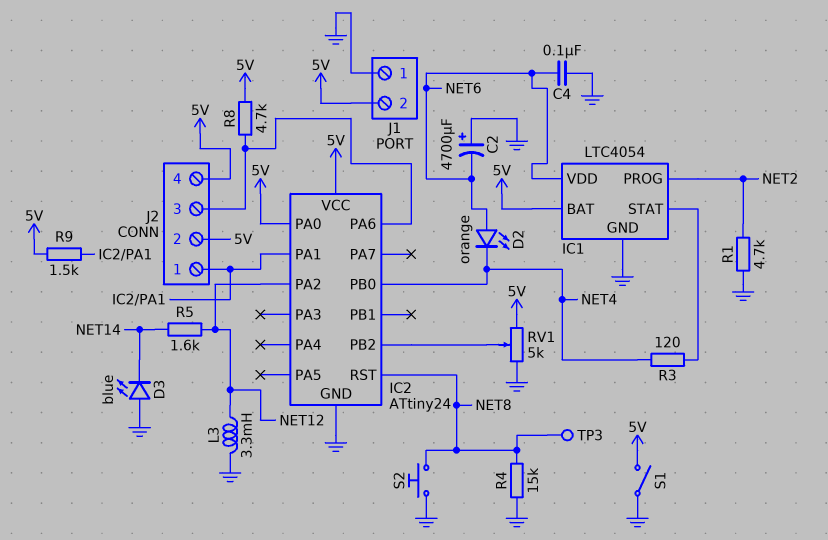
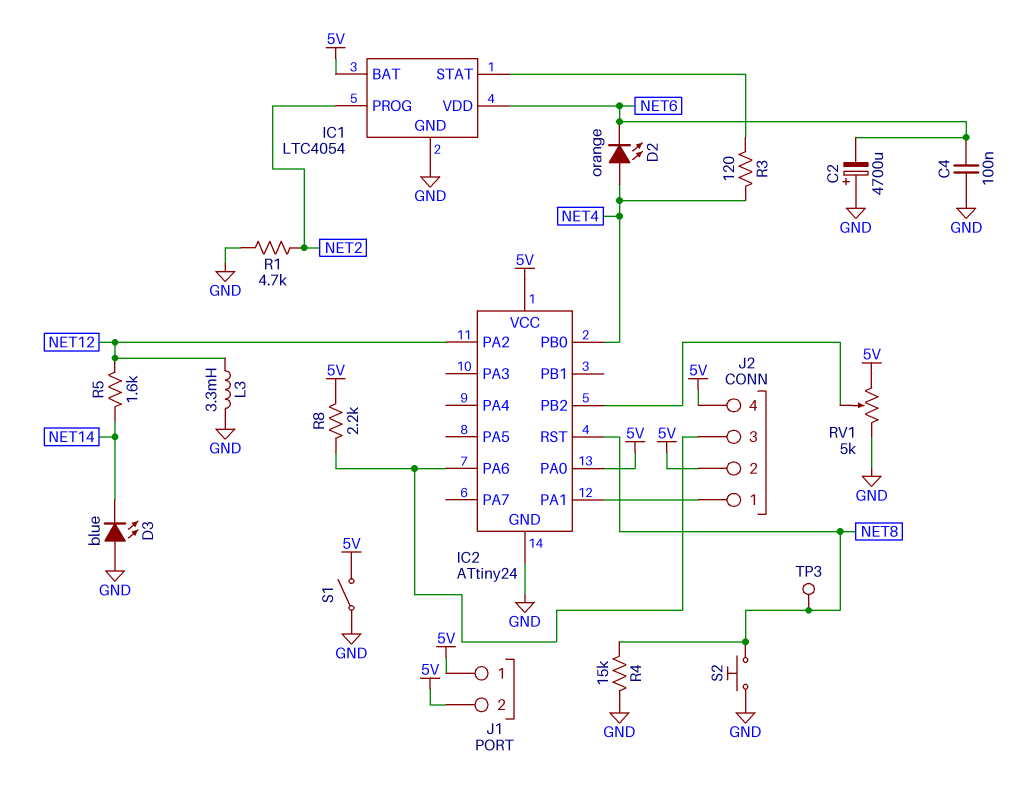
D2: LED orange (A NET6, K NET4) -> LED orange (A NET4, K NET6)
J1 pin 1: GND -> 5V
R8: 4.7k (5V, IC2/PA6) -> 2.2k (5V, IC2/PA6)
R9: 1.5k (5V, IC2/PA1) -> none

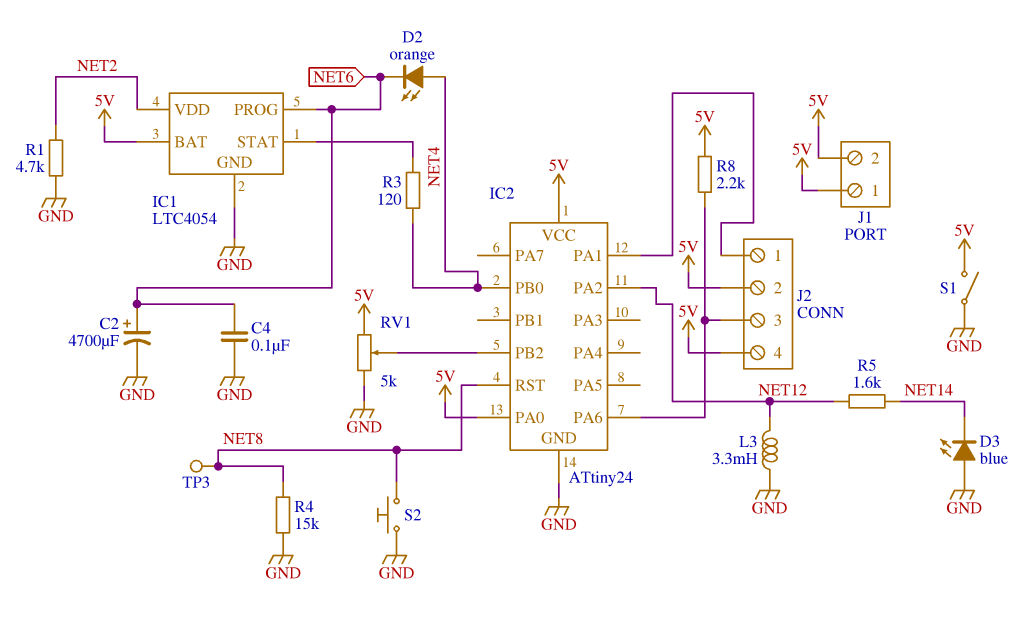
C2: 4700uF (plus GND, minus NET6) -> 4700uF (plus NET6, minus GND)
IC1 pin PROG: NET2 -> NET6
IC1 pin VDD: NET6 -> NET2

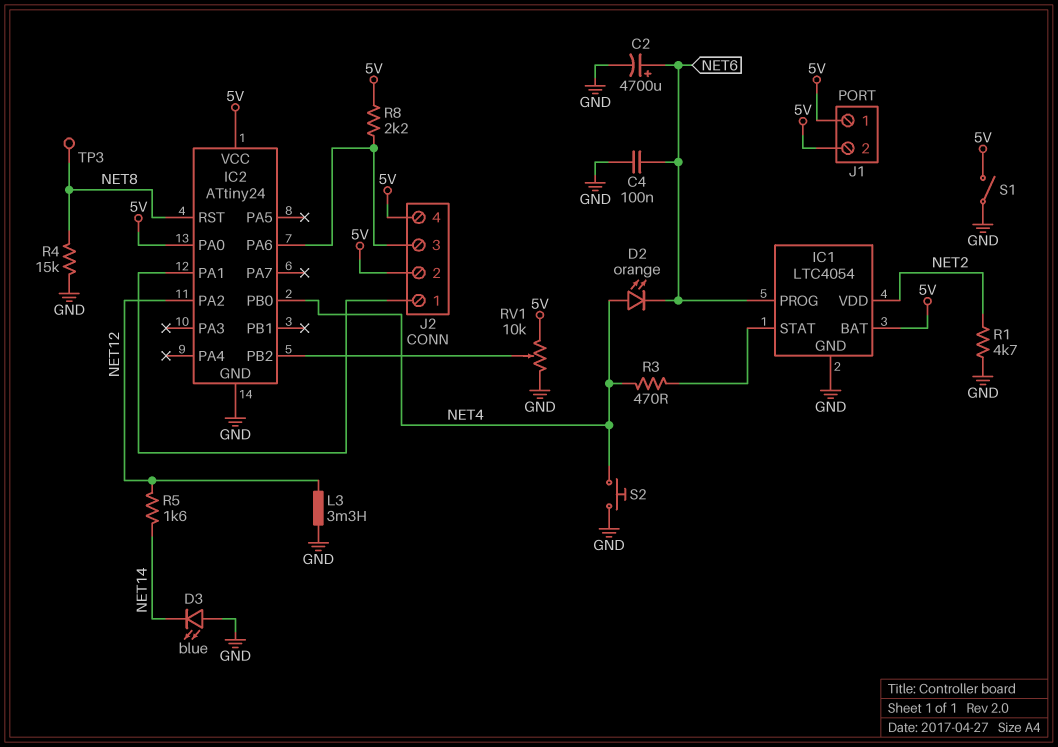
R3: 120 (IC1/STAT, NET4) -> 470 (IC1/STAT, NET4)
RV1: 5k (5V, GND, wiper IC2/PB2) -> 10k (5V, GND, wiper IC2/PB2)
S2: button (GND, NET8) -> button (GND, NET4)

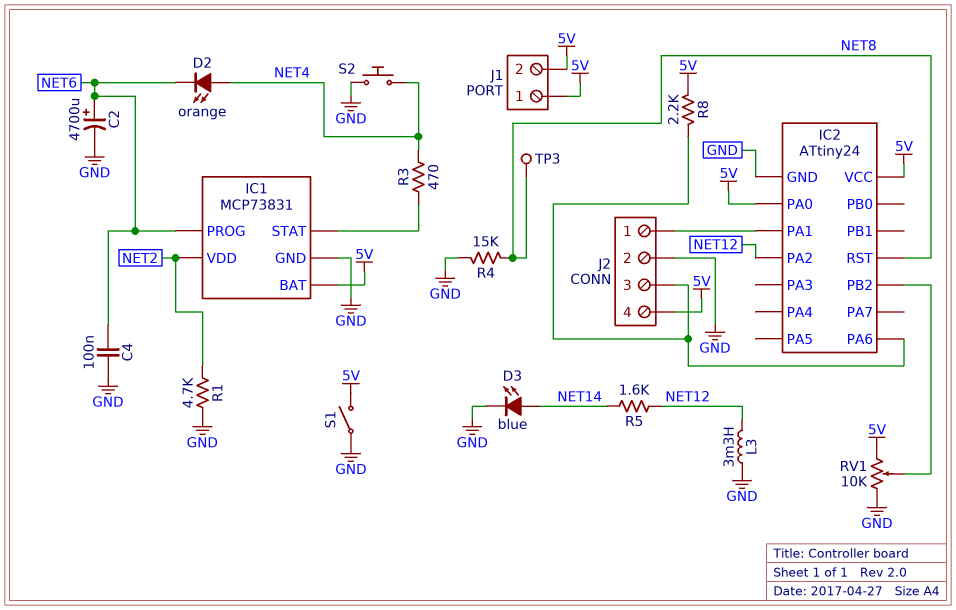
D3: LED blue (A GND, K NET14) -> LED blue (A NET14, K GND)
IC1: LTC4054 -> MCP73831
IC2 pin PB0: NET4 -> none
J2 pin 2: 5V -> GND

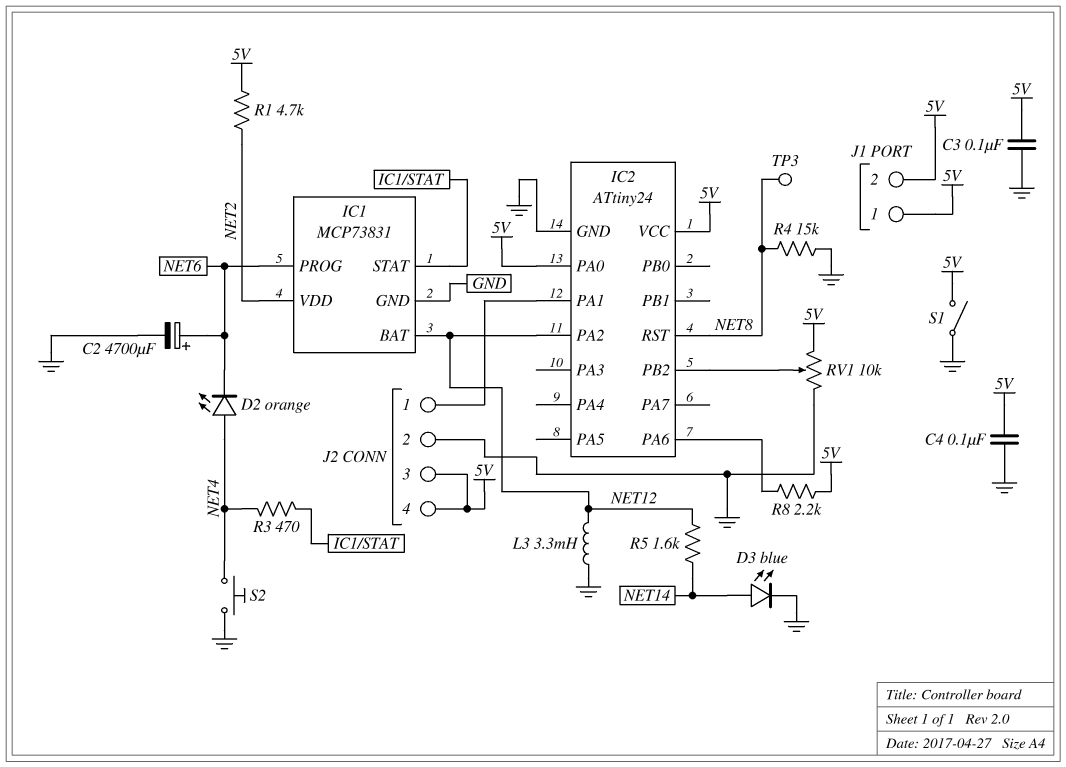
C3: none -> 100nF (5V, GND)
C4: 100nF (GND, NET6) -> 100nF (5V, GND)
IC1 pin BAT: 5V -> NET12
J2 pin 3: IC2/PA6 -> 5V
R1: 4.7k (GND, NET2) -> 4.7k (5V, NET2)

